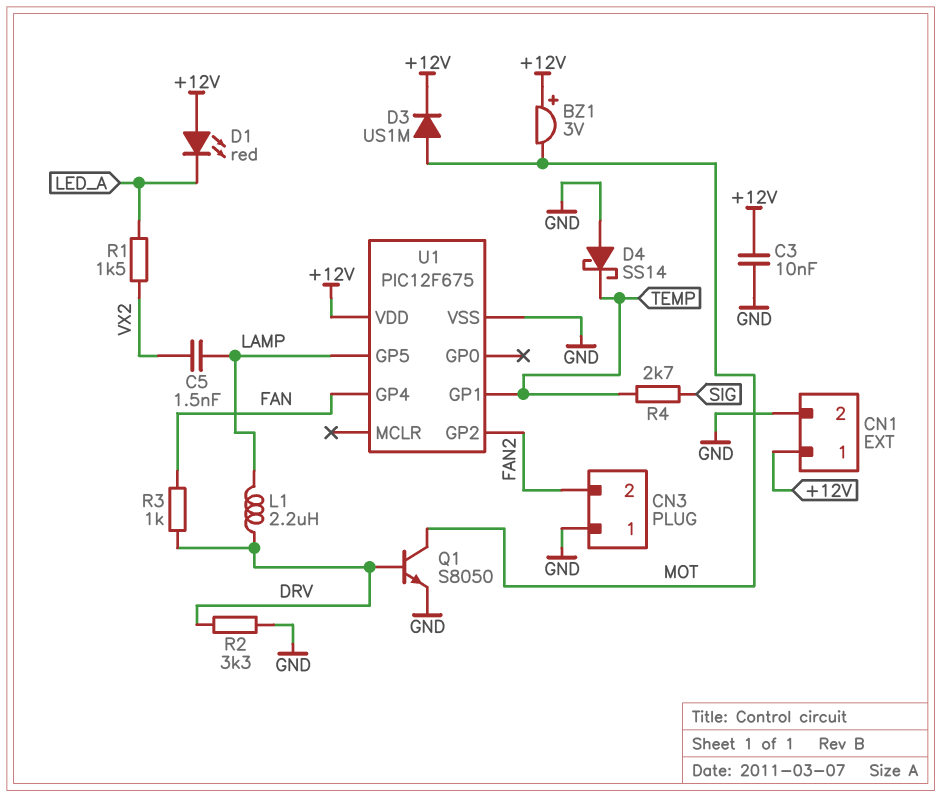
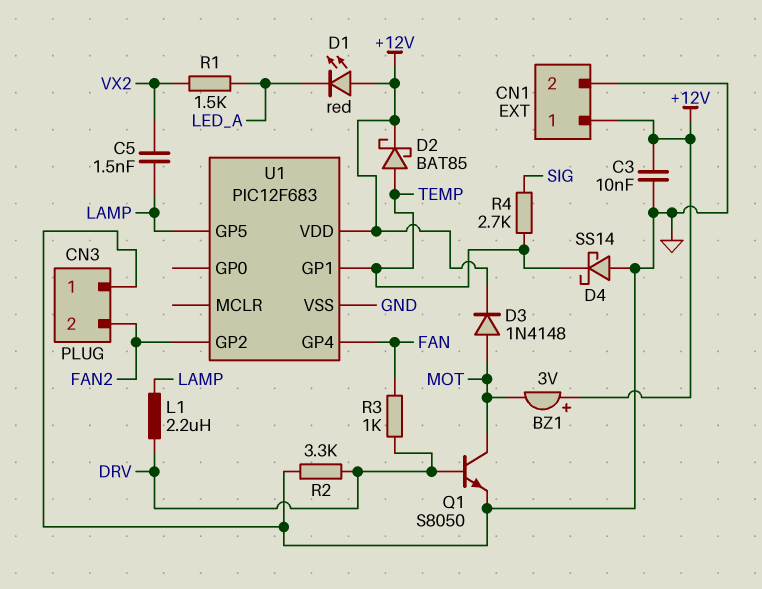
D2: none -> schottky BAT85 (A TEMP, K +12V)
D3: diode US1M (A MOT, K +12V) -> diode 1N4148 (A MOT, K +12V)
U1: PIC12F675 -> PIC12F683

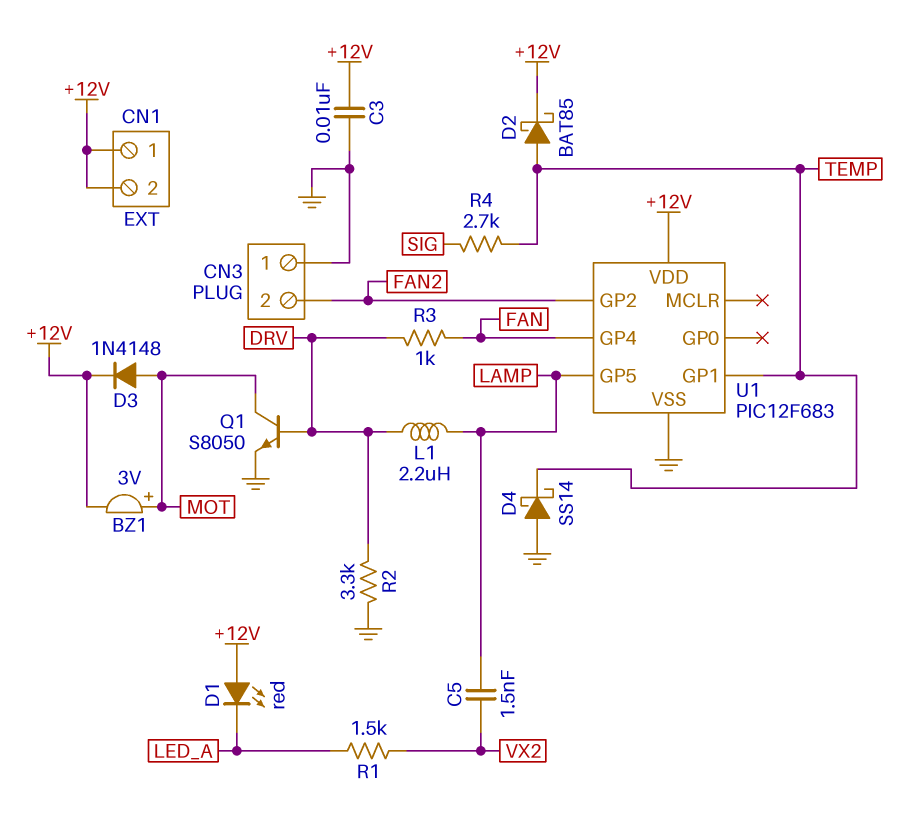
BZ1: buzzer 3V (plus +12V, minus MOT) -> buzzer 3V (plus MOT, minus +12V)
CN1 pin 2: GND -> +12V

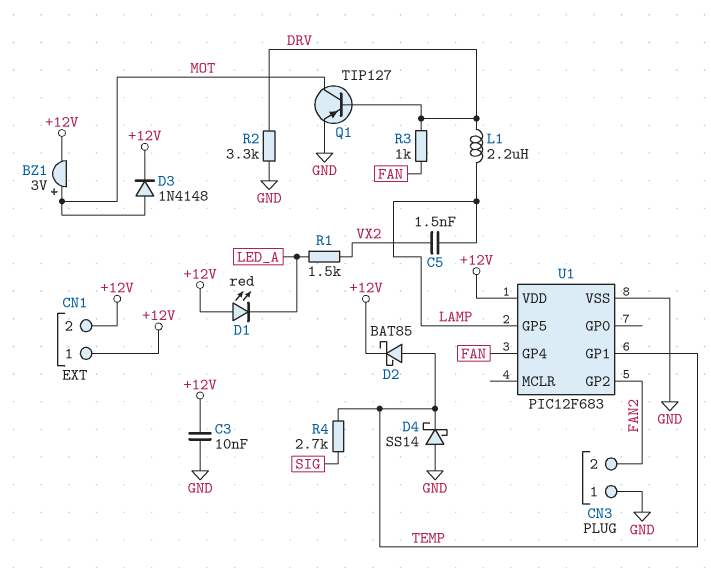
Q1: NPN S8050 (B DRV, C MOT, E GND) -> PNP TIP127 (B DRV, C MOT, E GND)

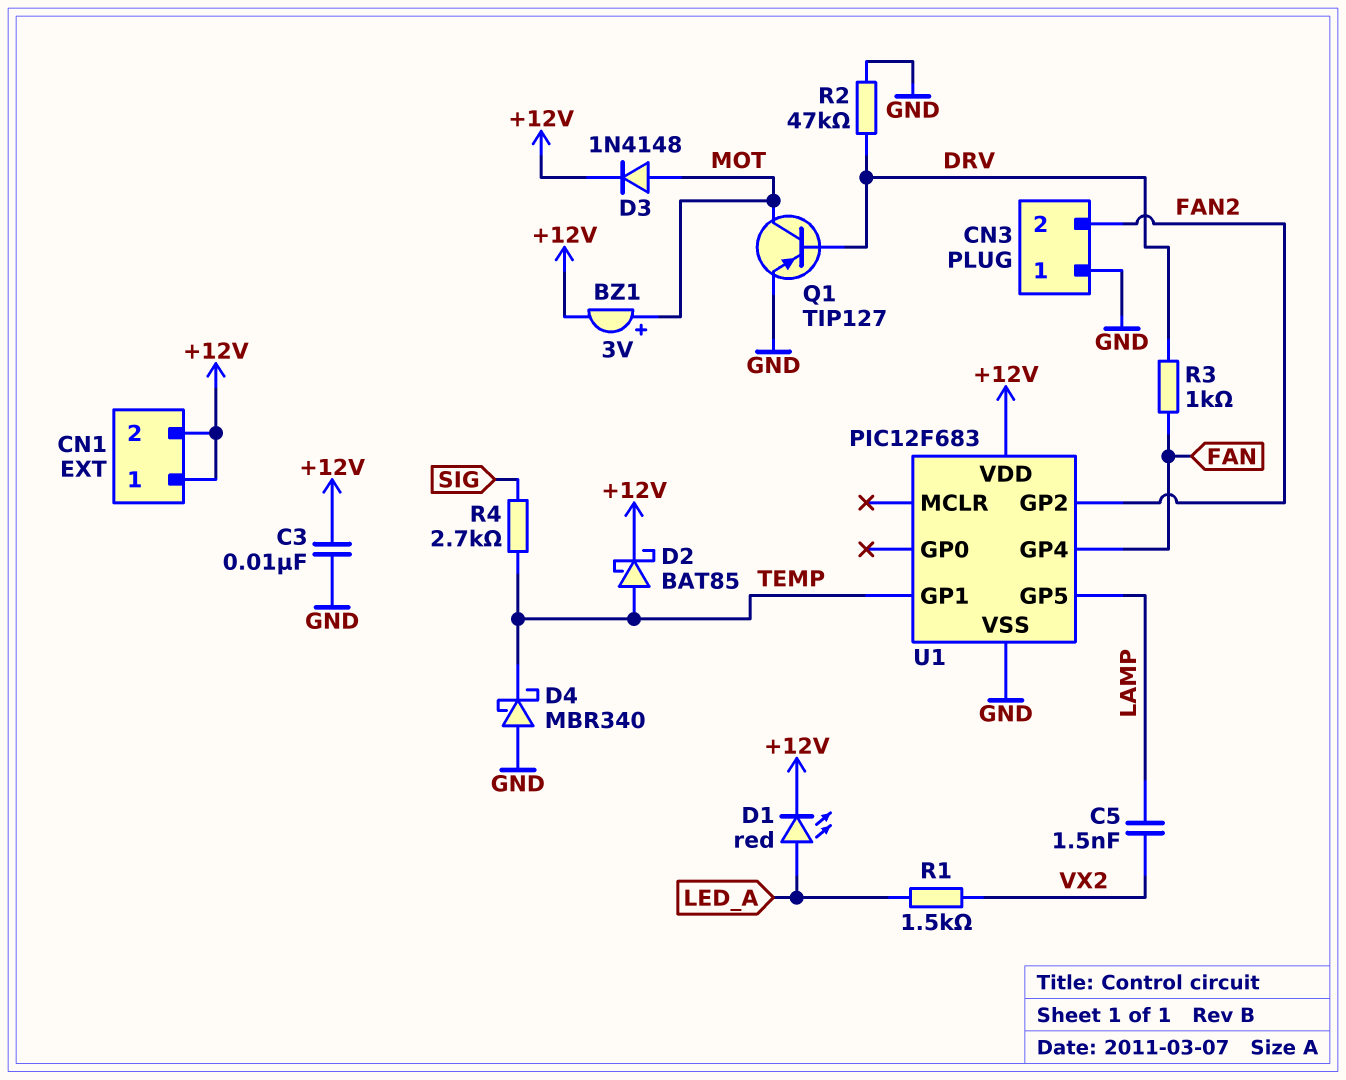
D1: LED red (A +12V, K LED_A) -> LED red (A LED_A, K +12V)
D4: schottky SS14 (A GND, K TEMP) -> schottky MBR340 (A GND, K TEMP)
L1: 2.2uH (DRV, LAMP) -> none
R2: 3.3k (DRV, GND) -> 47k (DRV, GND)

